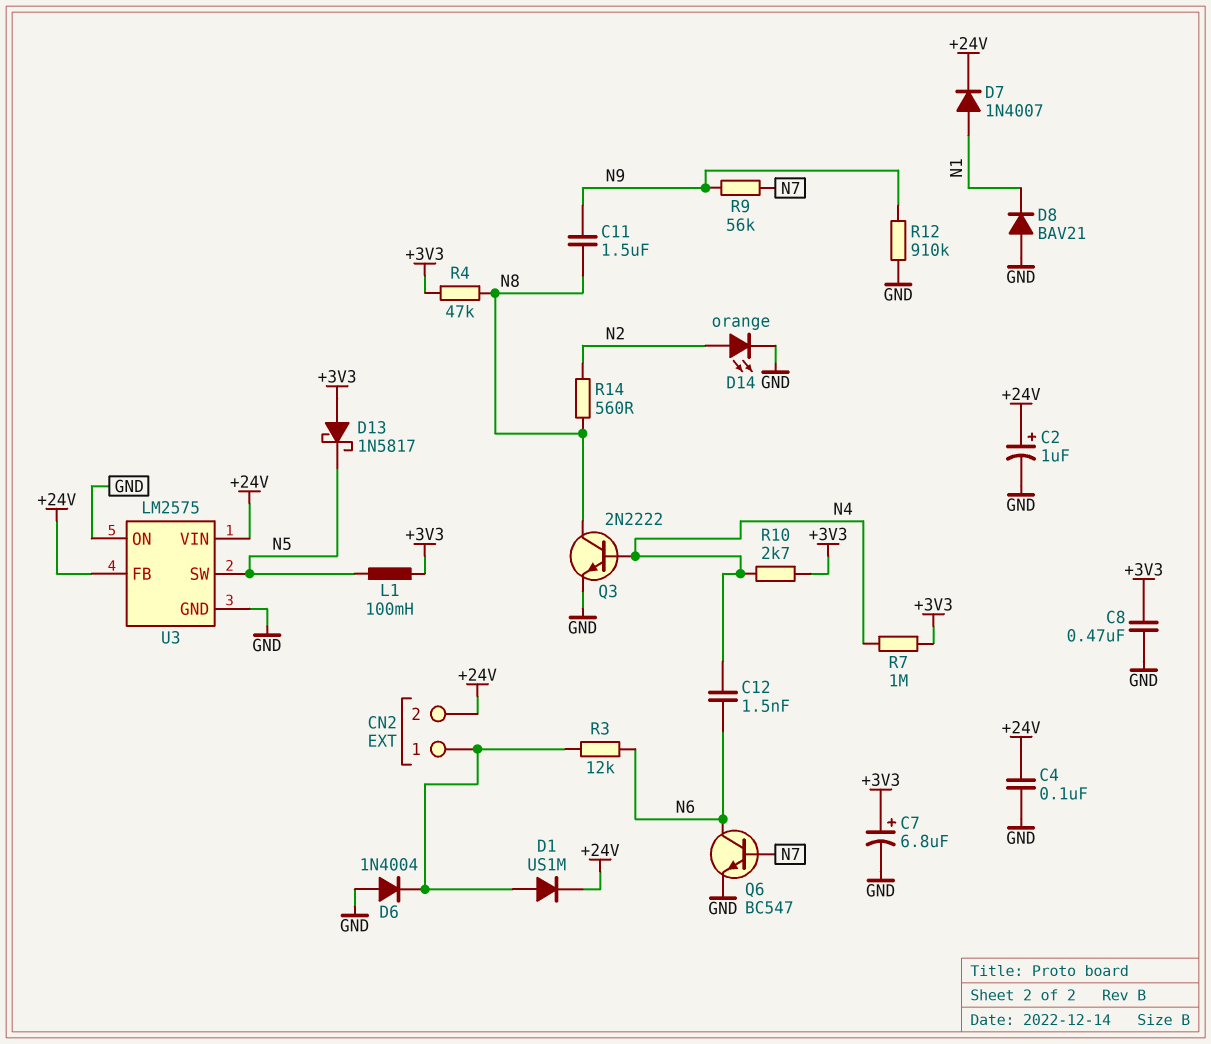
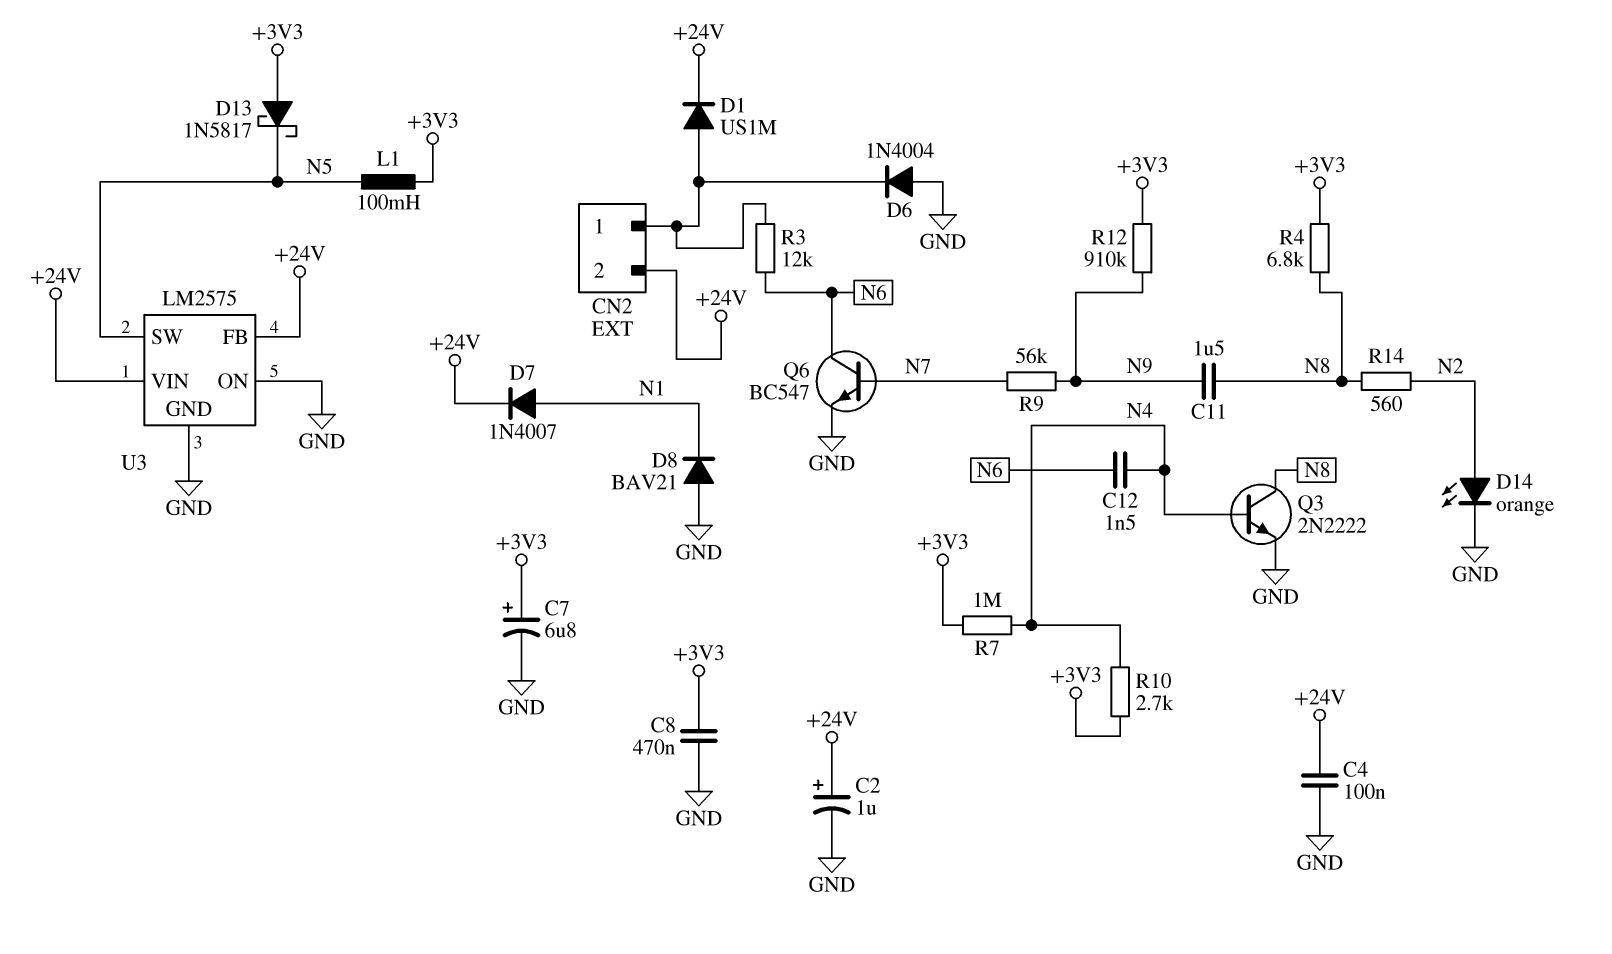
R4: 47k (+3V3, N8) -> 6.8k (+3V3, N8)
R12: 910k (GND, N9) -> 910k (+3V3, N9)

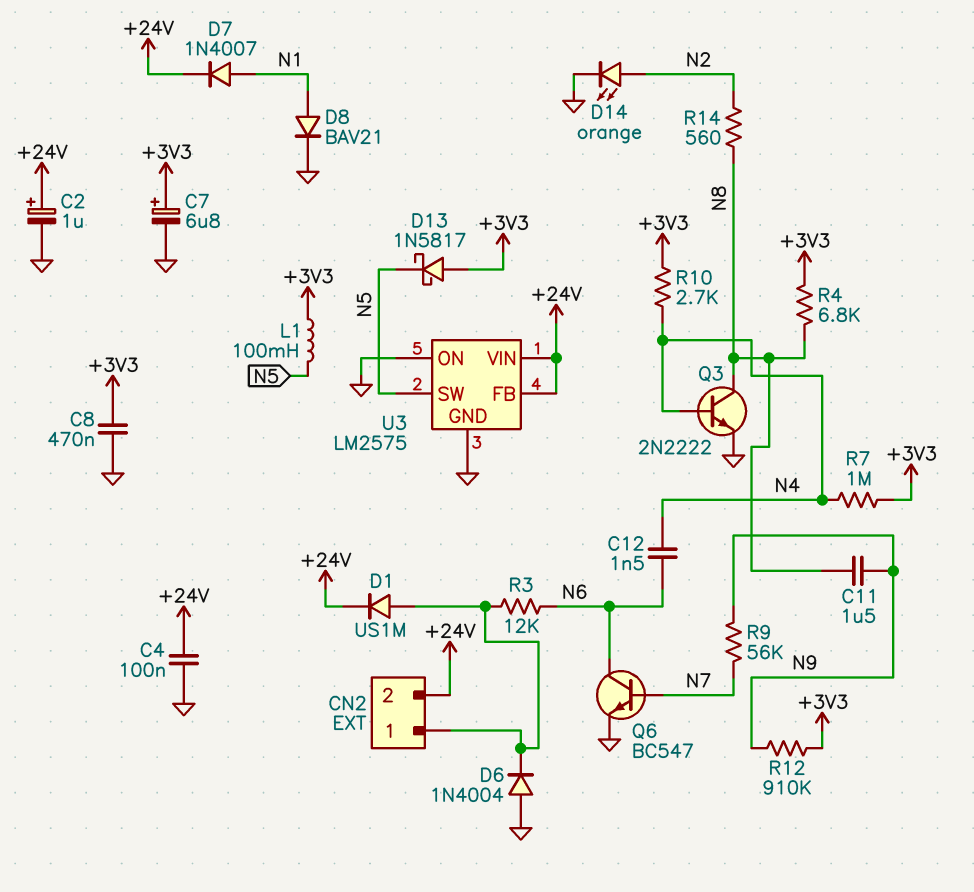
D8: diode BAV21 (A GND, K N1) -> diode BAV21 (A N1, K GND)

